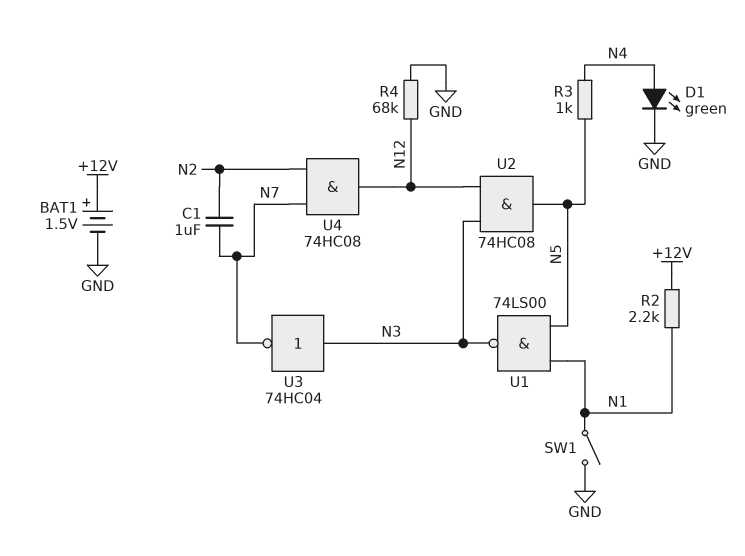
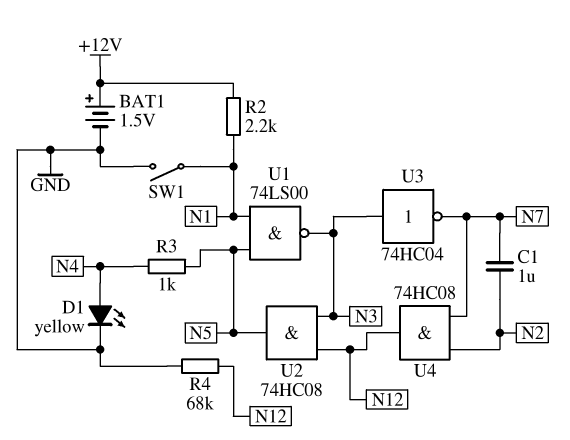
D1: LED green (A N4, K GND) -> LED yellow (A N4, K GND)

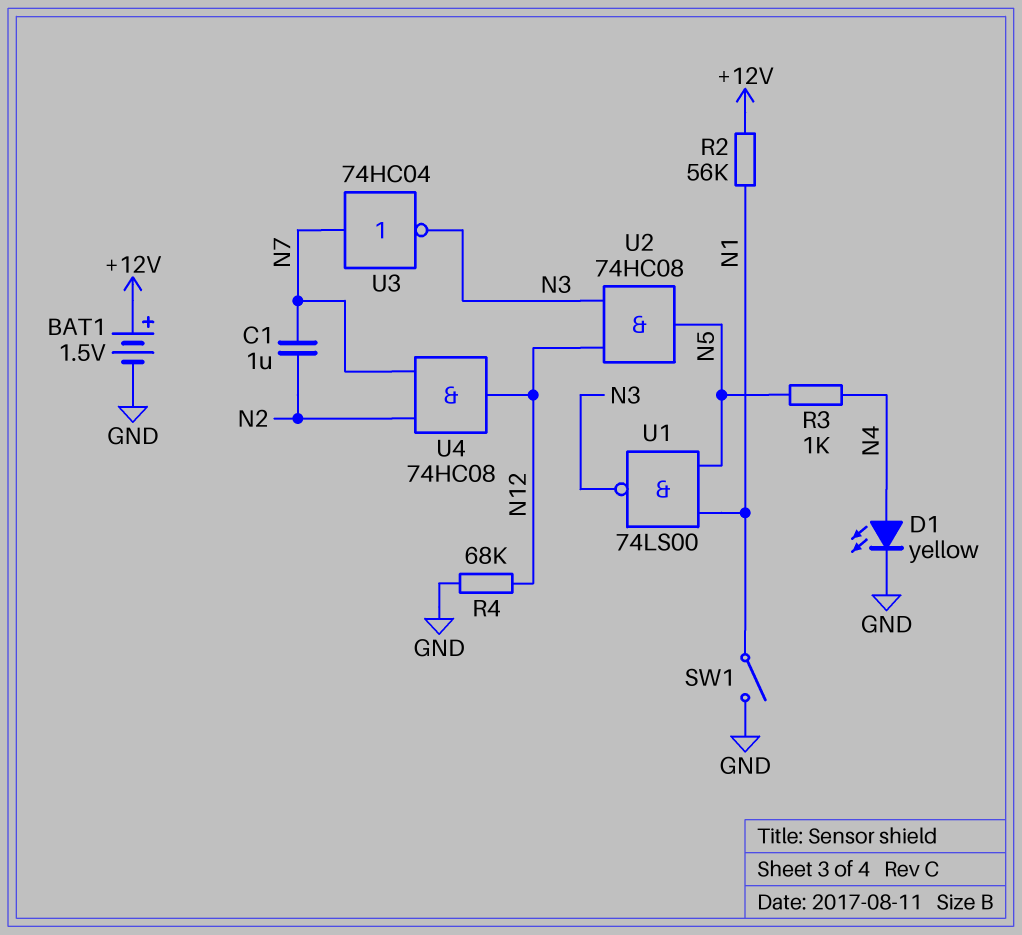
R2: 2.2k (+12V, N1) -> 56k (+12V, N1)
U3: NOT 74HC04 (in N3, out N7) -> NOT 74HC04 (in N7, out N3)

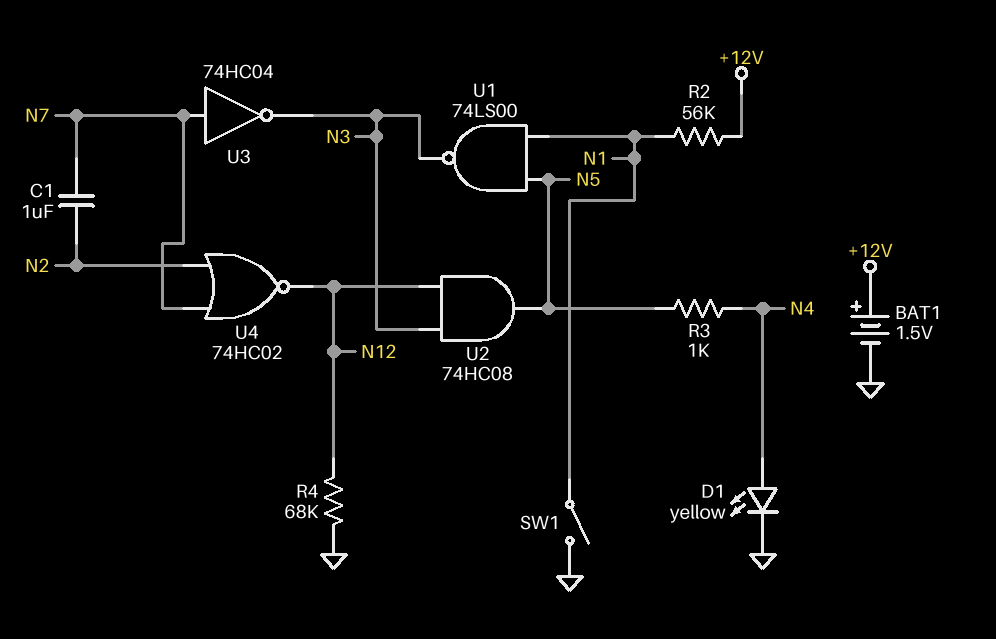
U4: AND 74HC08 (in N2, in N7, out N12) -> NOR 74HC02 (in N2, in N7, out N12)

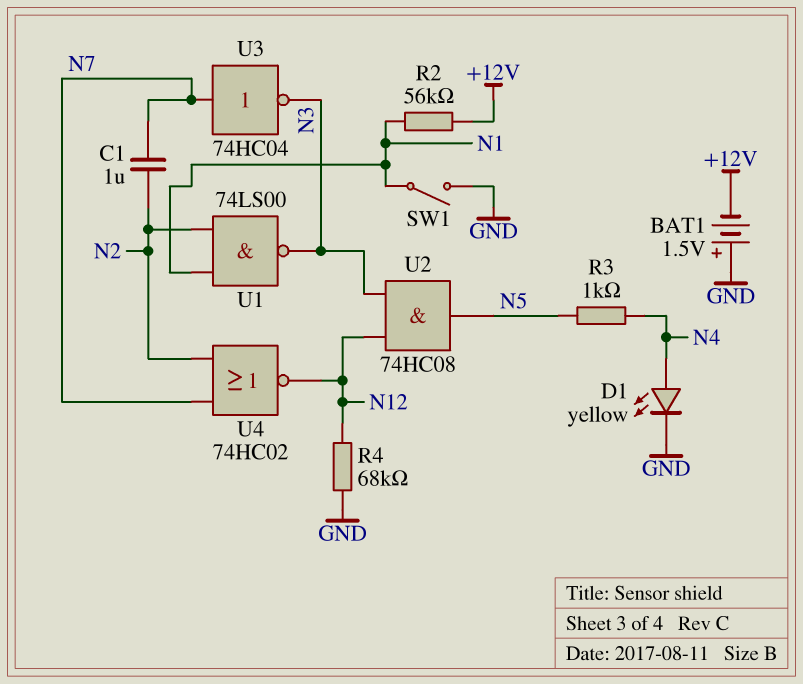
BAT1: 1.5V (plus +12V, minus GND) -> 1.5V (plus GND, minus +12V)
U1: NAND 74LS00 (in N1, in N5, out N3) -> NAND 74LS00 (in N1, in N2, out N3)

